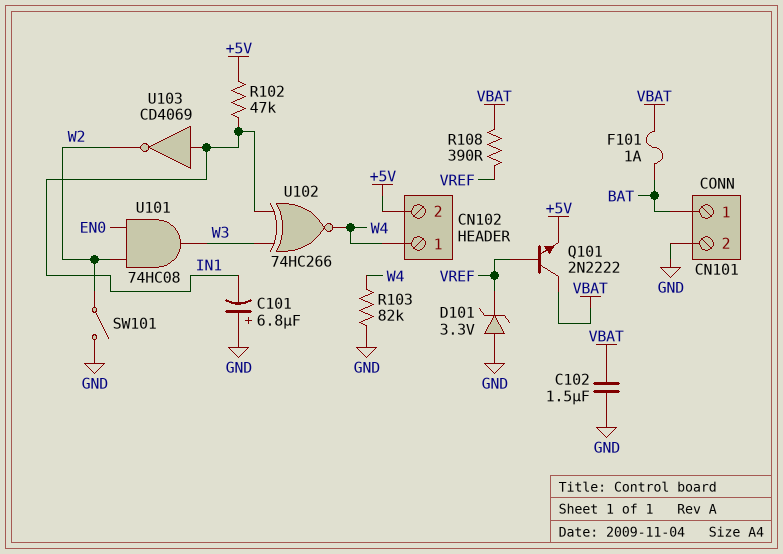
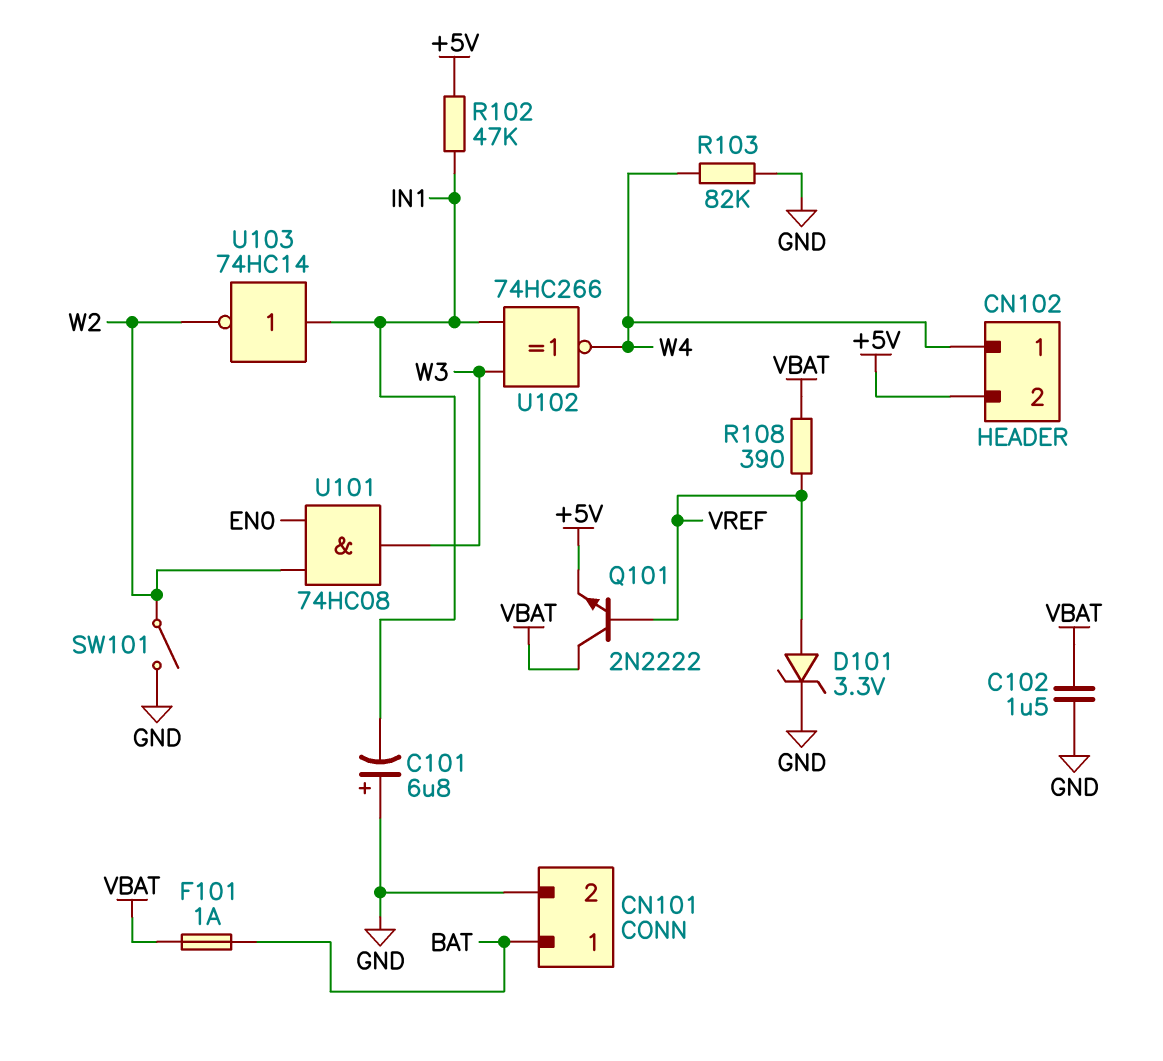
D101: zener 3.3V (A GND, K VREF) -> zener 3.3V (A VREF, K GND)
U103: NOT CD4069 (in IN1, out W2) -> NOT 74HC14 (in IN1, out W2)

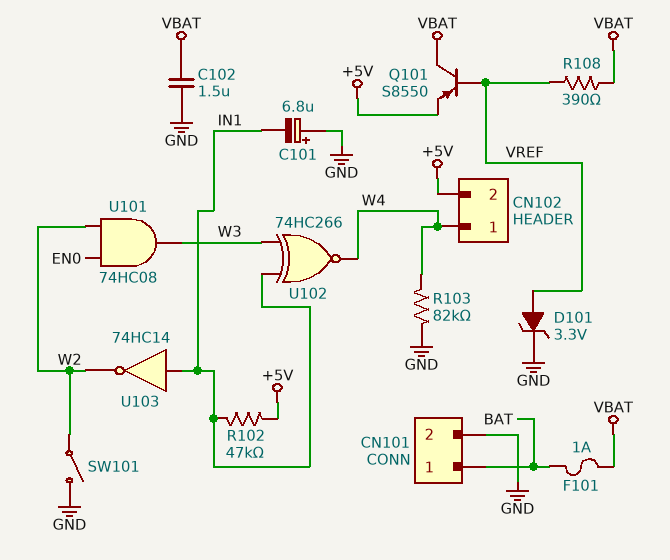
Q101: NPN 2N2222 (B VREF, C VBAT, E +5V) -> PNP S8550 (B VREF, C VBAT, E +5V)

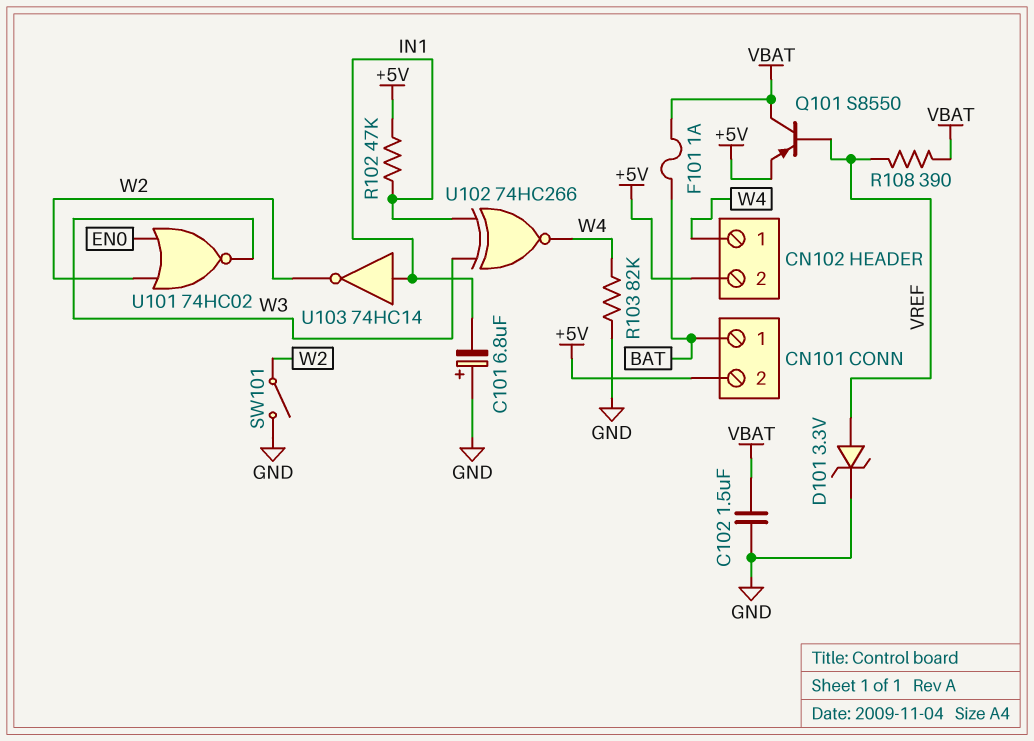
CN101 pin 2: GND -> +5V
U101: AND 74HC08 (in EN0, in W2, out W3) -> NOR 74HC02 (in EN0, in W2, out W3)

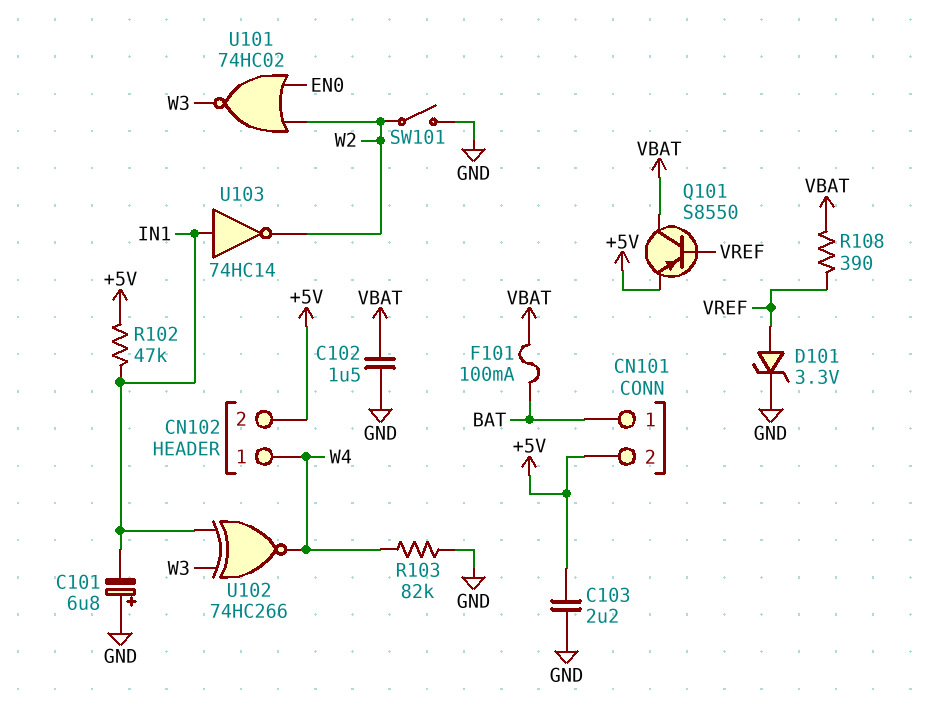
C103: none -> 2.2uF (+5V, GND)
F101: 1A (BAT, VBAT) -> 100mA (BAT, VBAT)

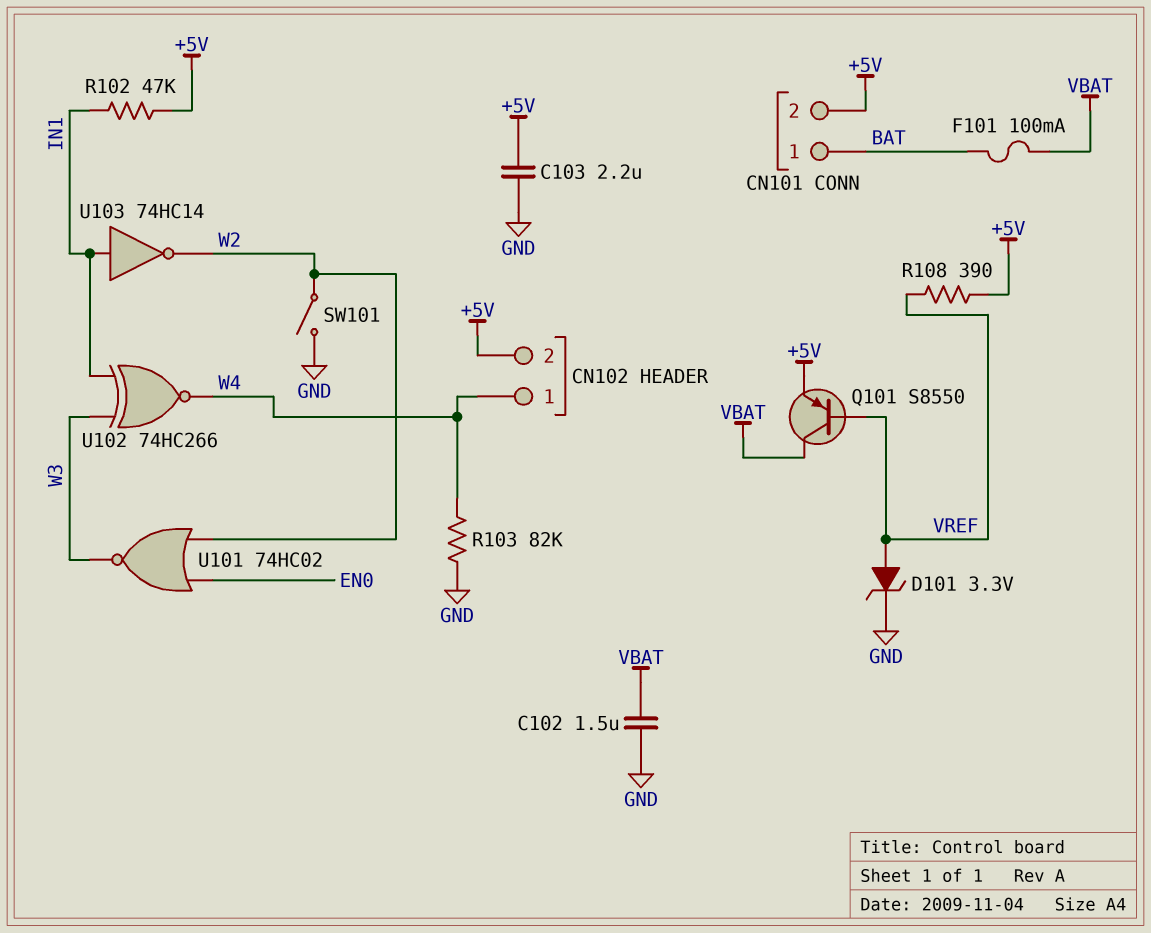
C101: 6.8uF (plus GND, minus IN1) -> none
R108: 390 (VBAT, VREF) -> 390 (+5V, VREF)

